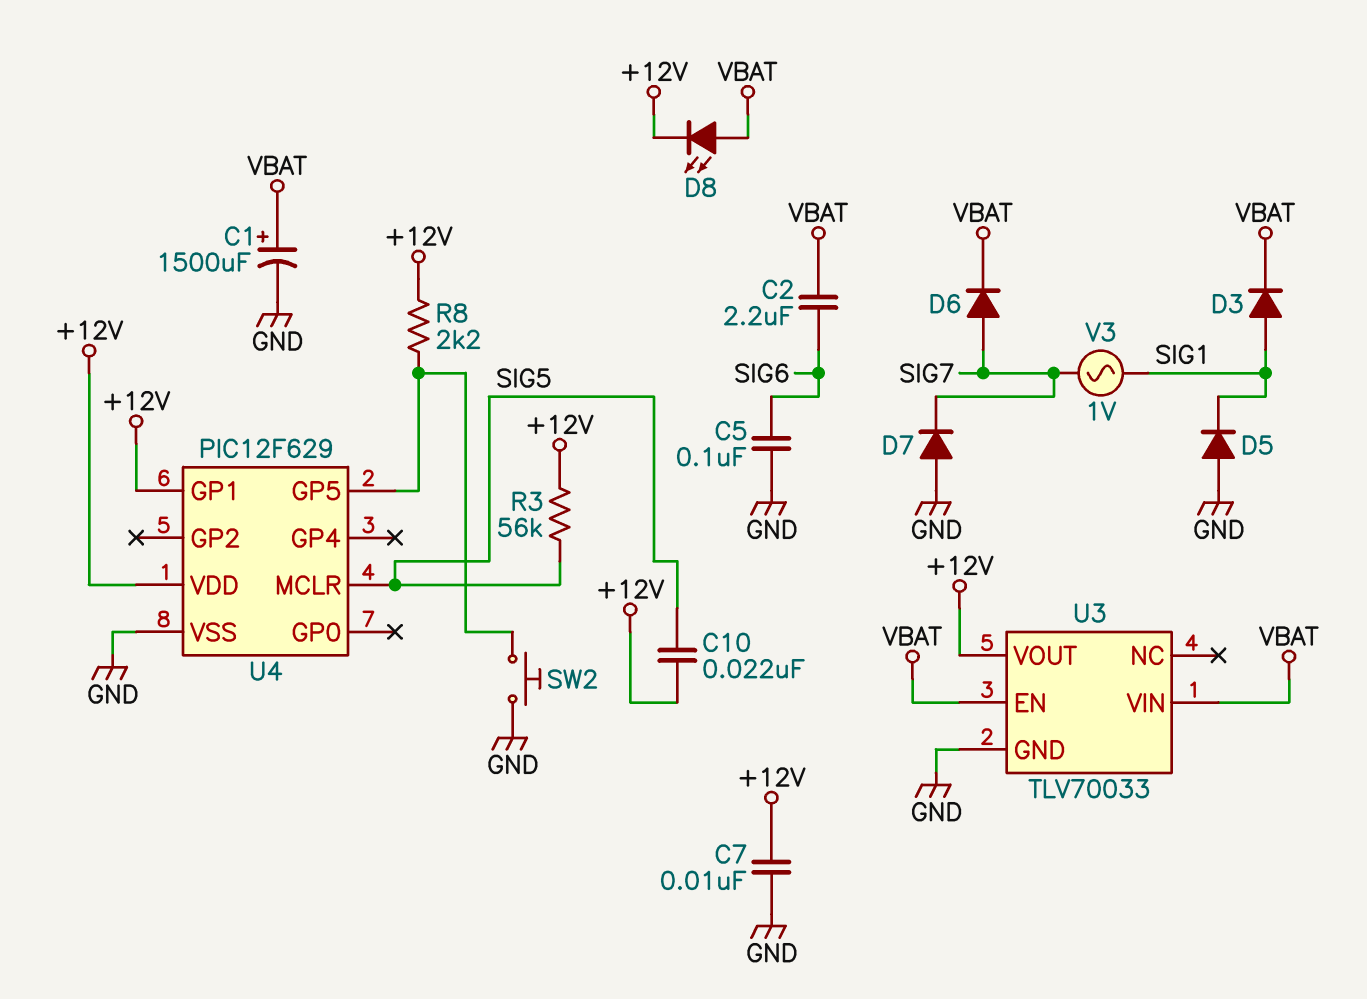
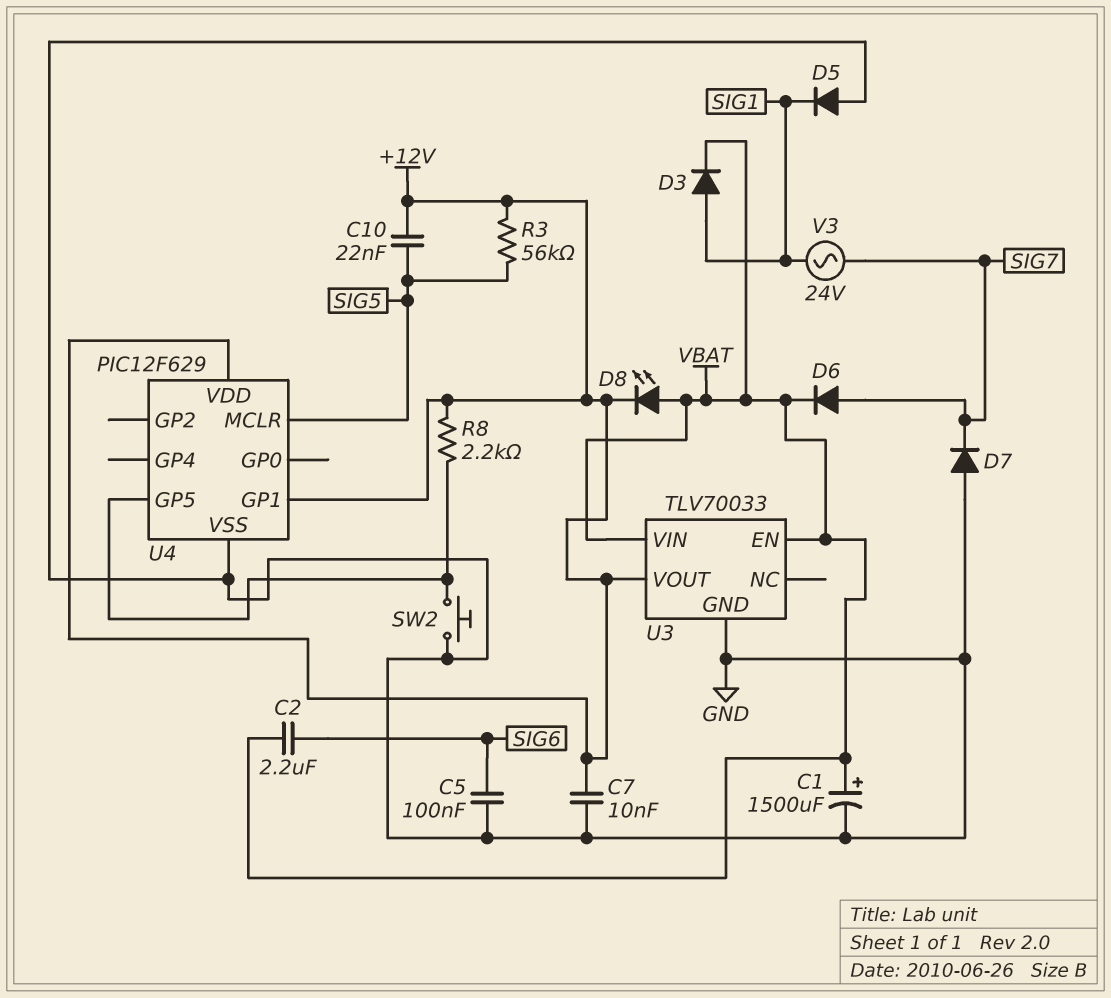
V3: AC 1V (SIG1, SIG7) -> AC 24V (SIG1, SIG7)

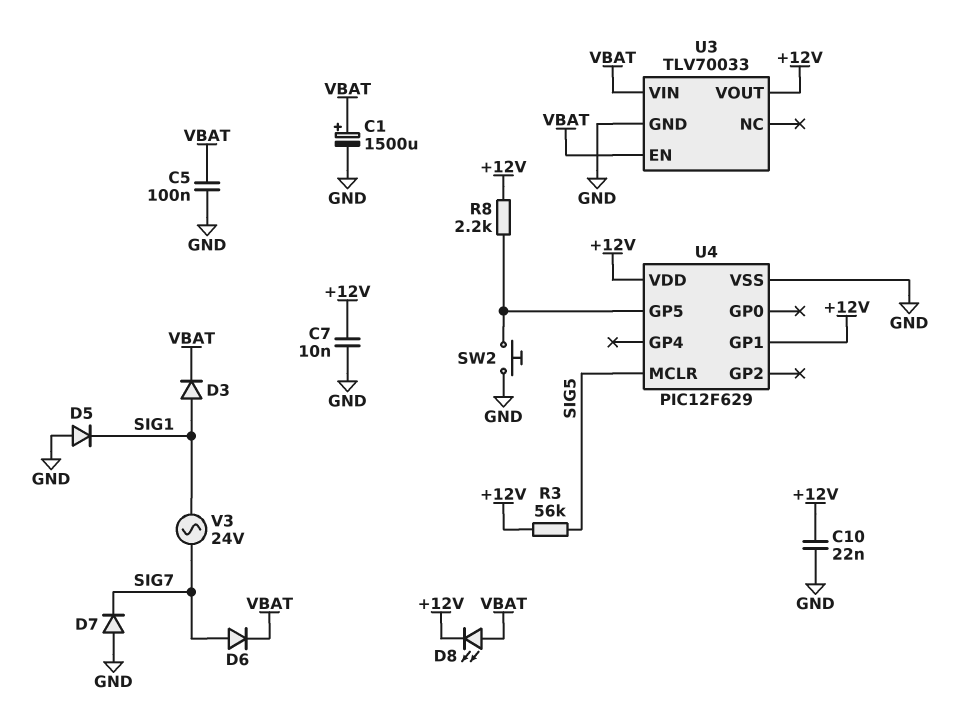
C2: 2.2uF (SIG6, VBAT) -> none
C5: 100nF (GND, SIG6) -> 100nF (GND, VBAT)
C10: 22nF (+12V, SIG5) -> 22nF (+12V, GND)

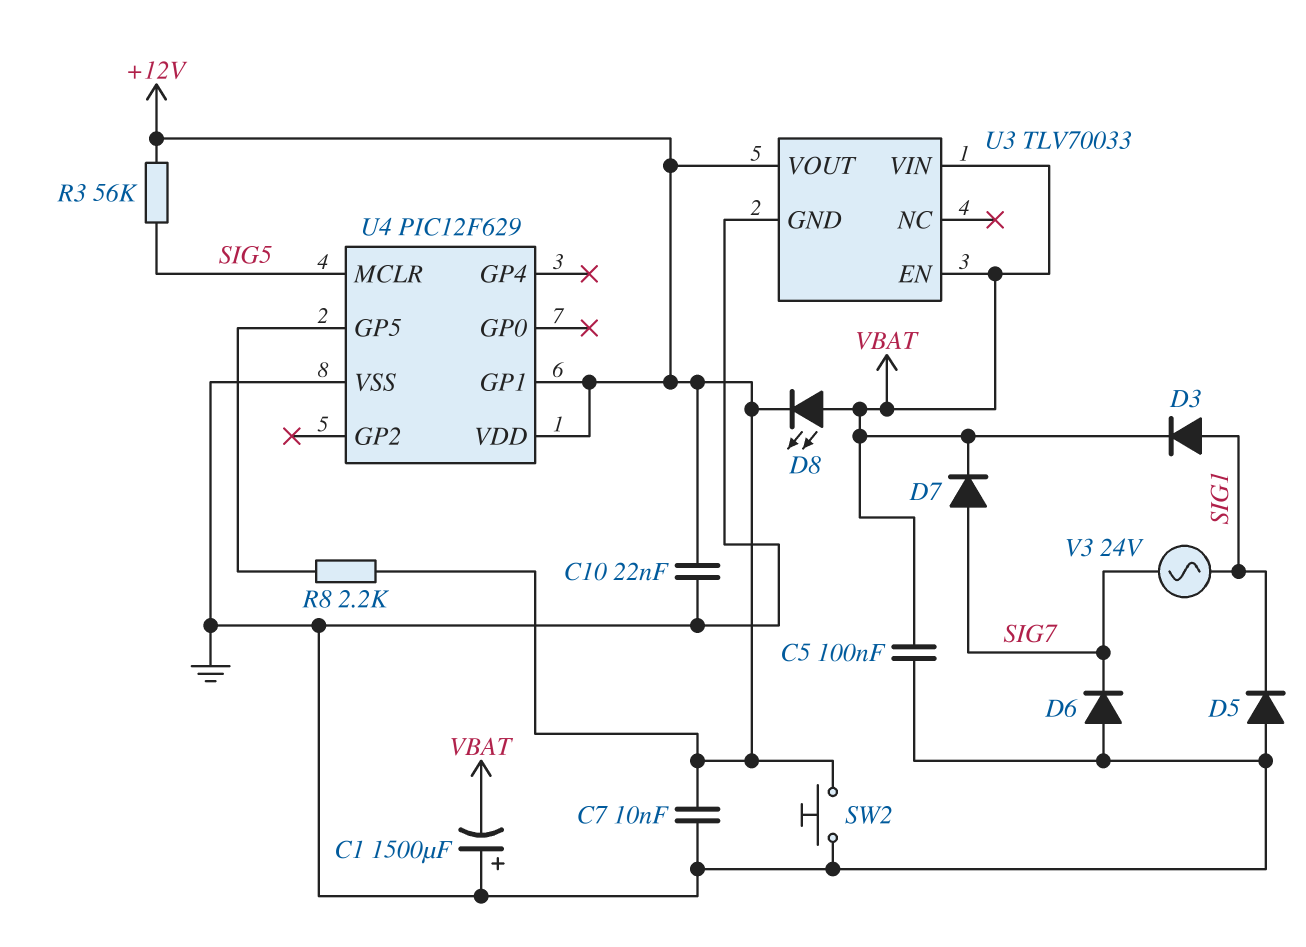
C1: 1500uF (plus VBAT, minus GND) -> 1500uF (plus GND, minus VBAT)
D6: diode (A SIG7, K VBAT) -> diode (A GND, K SIG7)
D7: diode (A GND, K SIG7) -> diode (A SIG7, K VBAT)
SW2: button (GND, U4/GP5) -> button (+12V, GND)

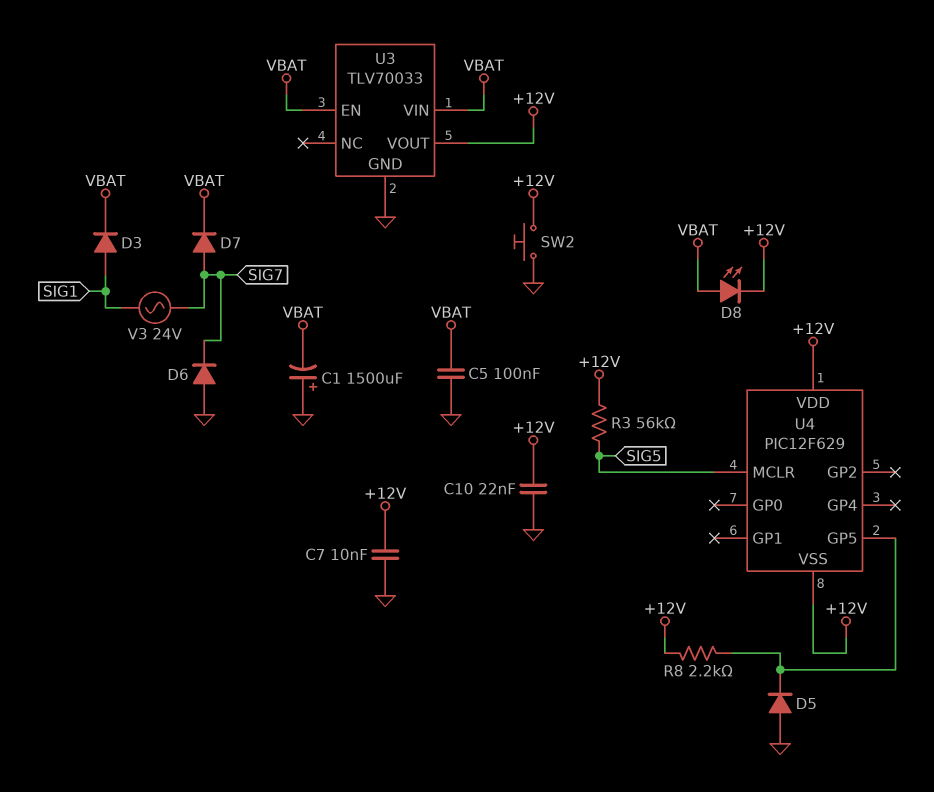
D5: diode (A GND, K SIG1) -> diode (A GND, K U4/GP5)
U4 pin GP1: +12V -> none
U4 pin VSS: GND -> +12V

